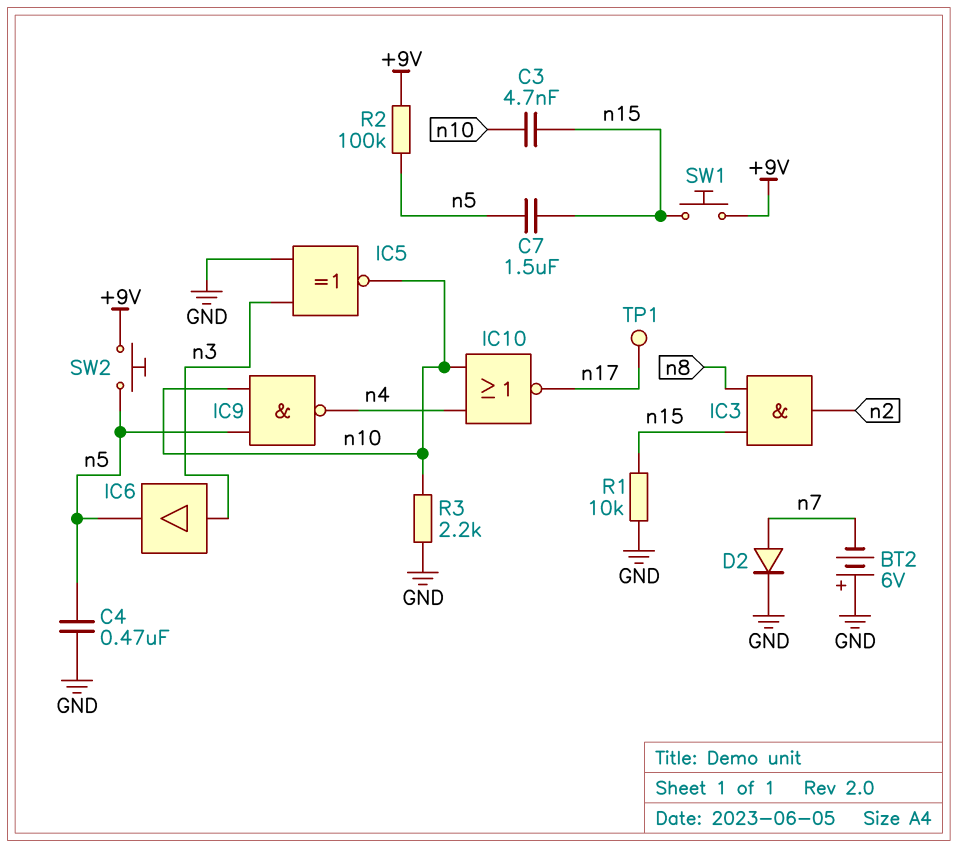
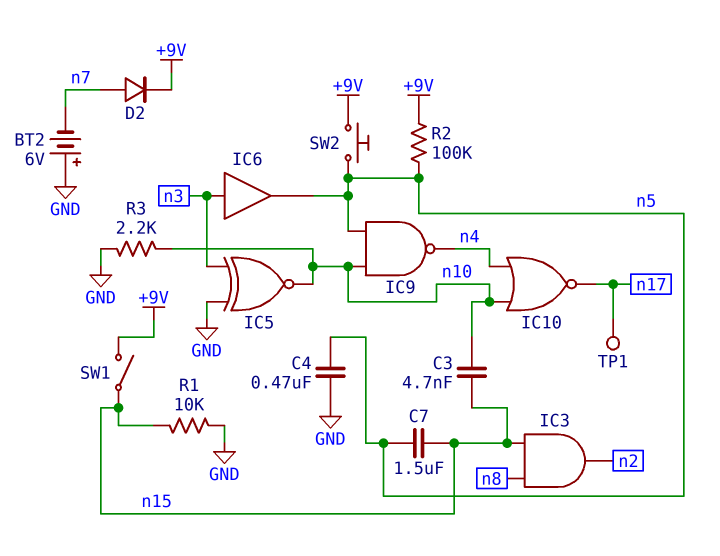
D2: diode (A n7, K GND) -> diode (A n7, K +9V)
SW1: button (+9V, n15) -> switch (+9V, n15)

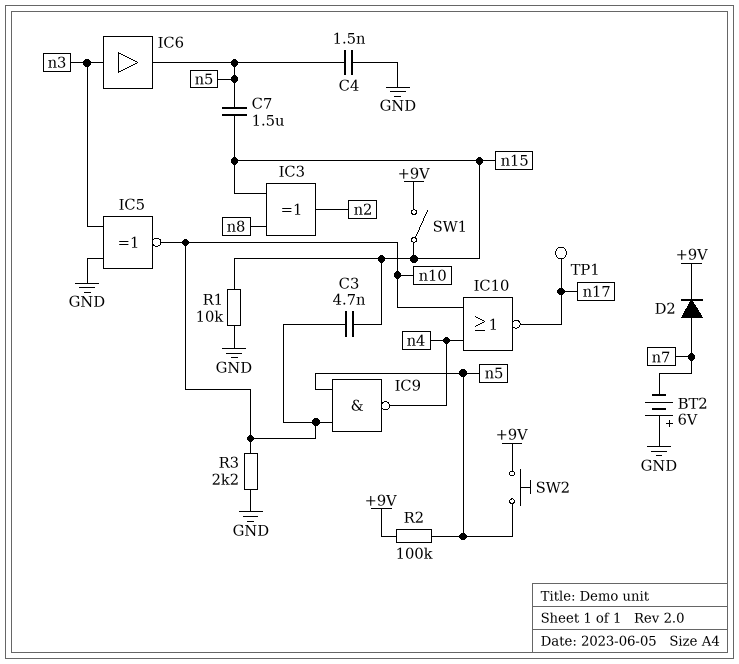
C4: 470nF (GND, n5) -> 1.5nF (GND, n5)
IC3: AND (in n8, in n15, out n2) -> XOR (in n8, in n15, out n2)

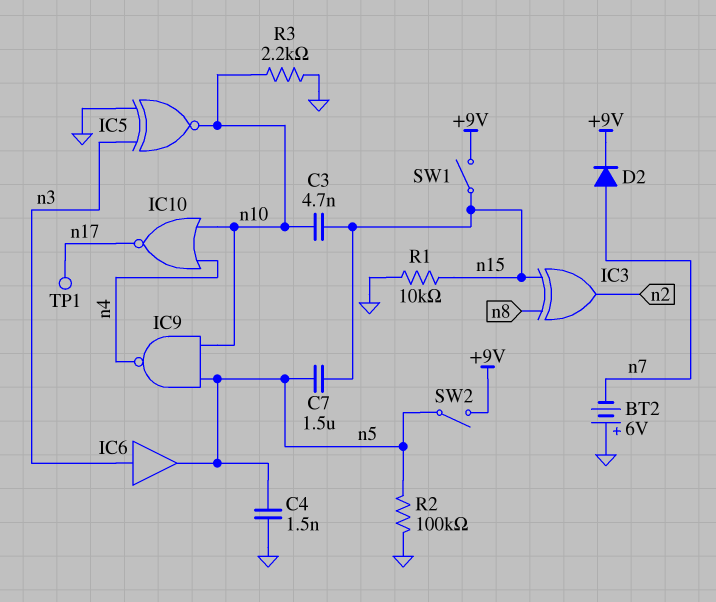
R2: 100k (+9V, n5) -> 100k (GND, n5)
SW2: button (+9V, n5) -> switch (+9V, n5)

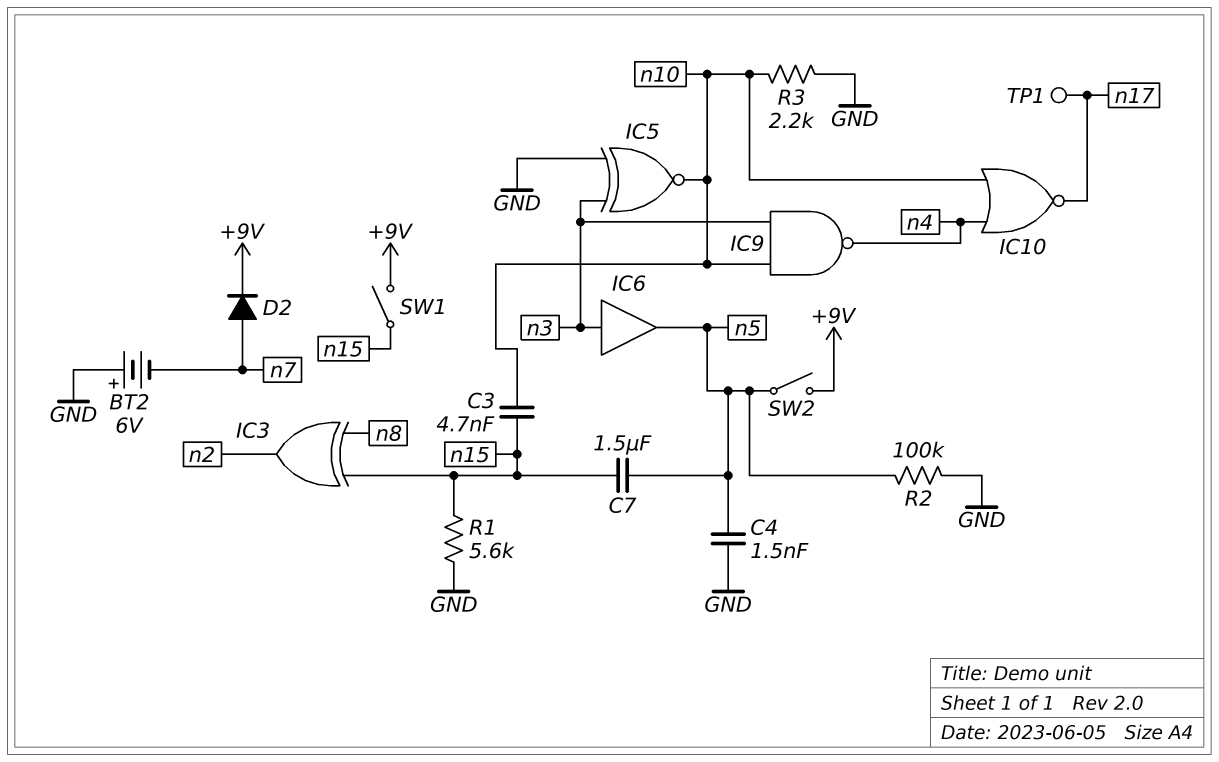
IC9: NAND (in n5, in n10, out n4) -> NAND (in n3, in n10, out n4)
R1: 10k (GND, n15) -> 5.6k (GND, n15)

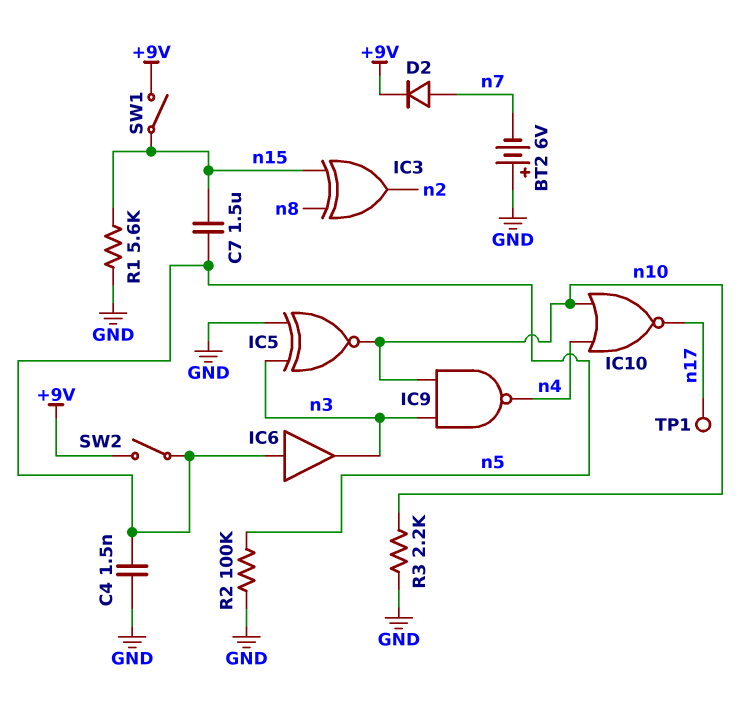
C3: 4.7nF (n10, n15) -> none
IC6: buffer (in n3, out n5) -> buffer (in n5, out n3)

